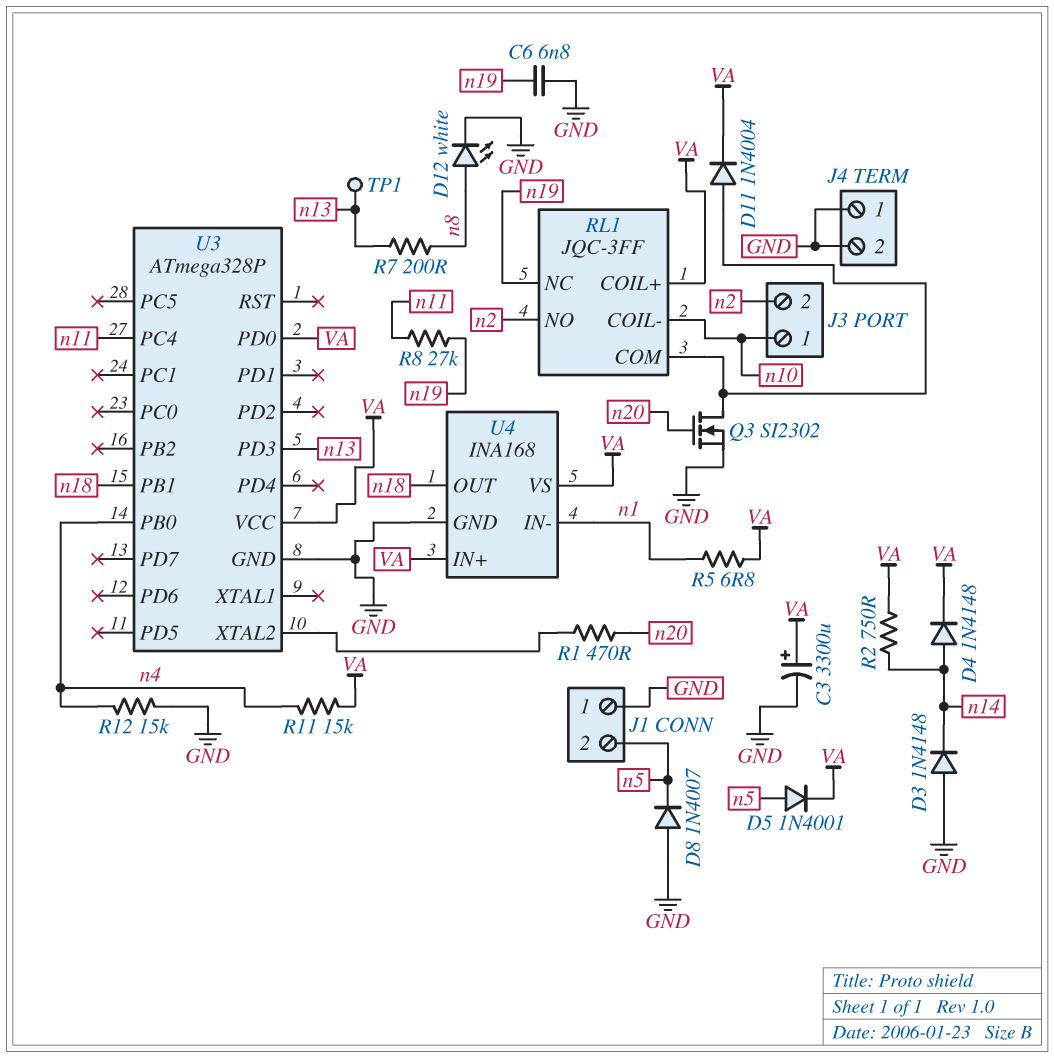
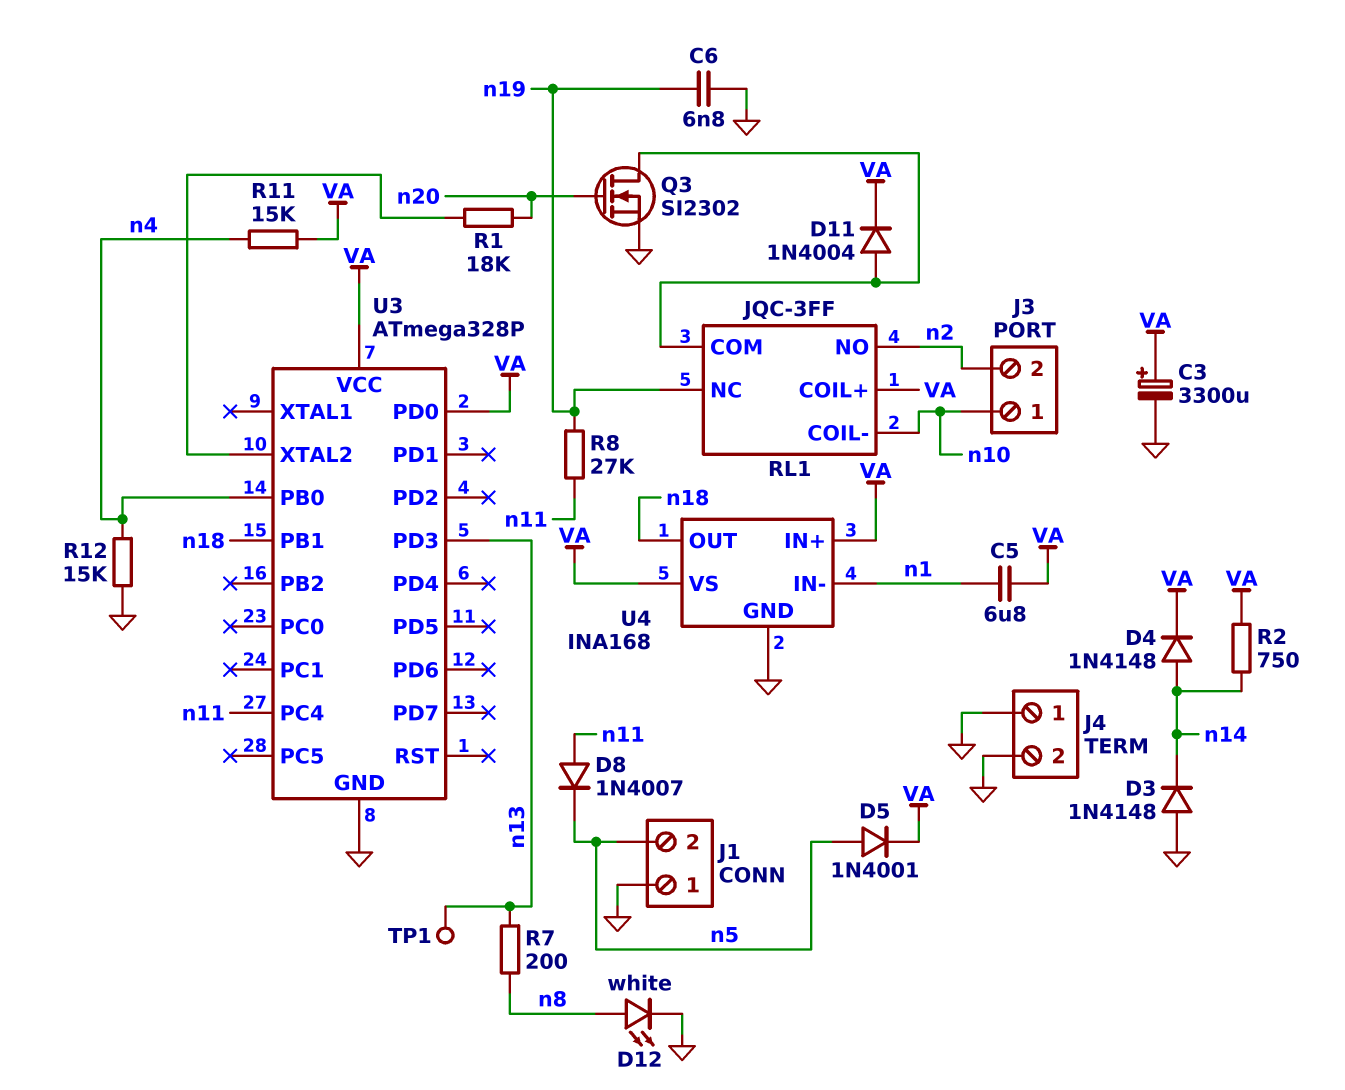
C5: none -> 6.8uF (VA, n1)
D8: diode 1N4007 (A GND, K n5) -> diode 1N4007 (A n11, K n5)
R1: 470 (U3/XTAL2, n20) -> 18k (U3/XTAL2, n20)
R5: 6.8 (VA, n1) -> none

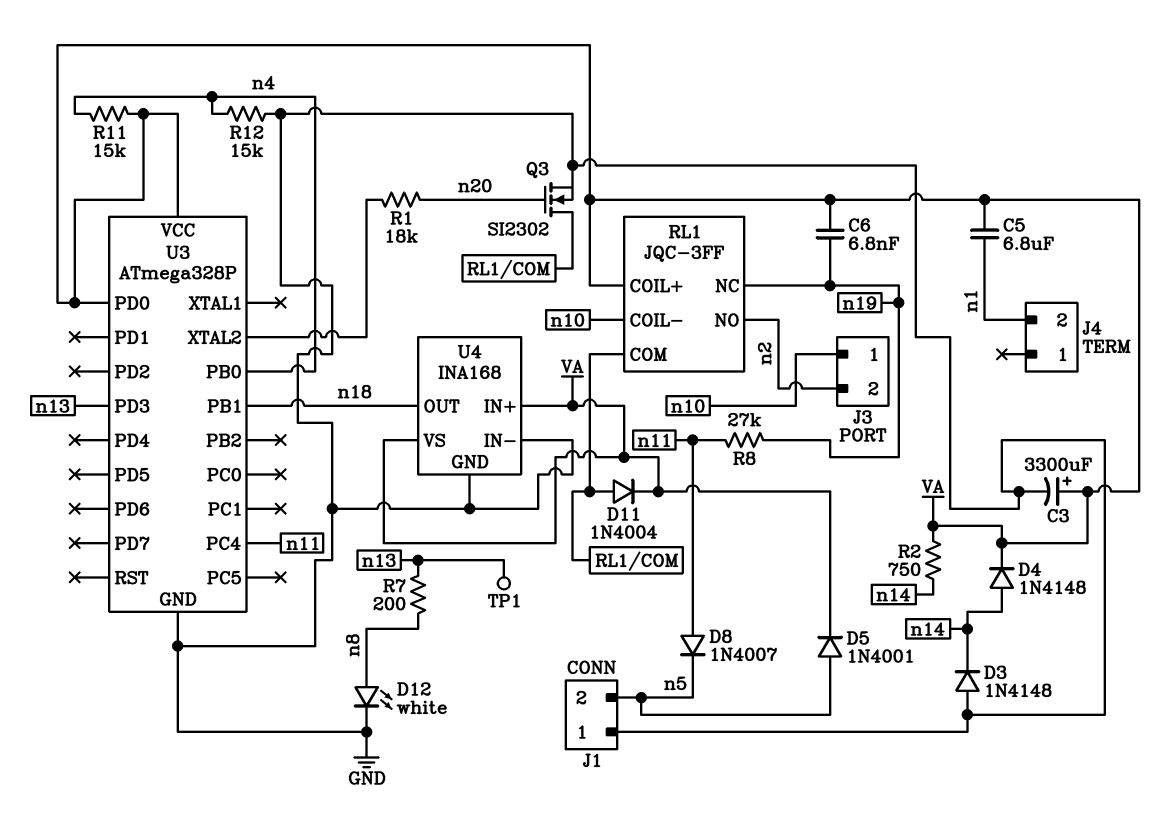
C6: 6.8nF (GND, n19) -> 6.8nF (VA, n19)
J4 pin 1: GND -> none
J4 pin 2: GND -> n1
U4 pin IN-: n1 -> GND

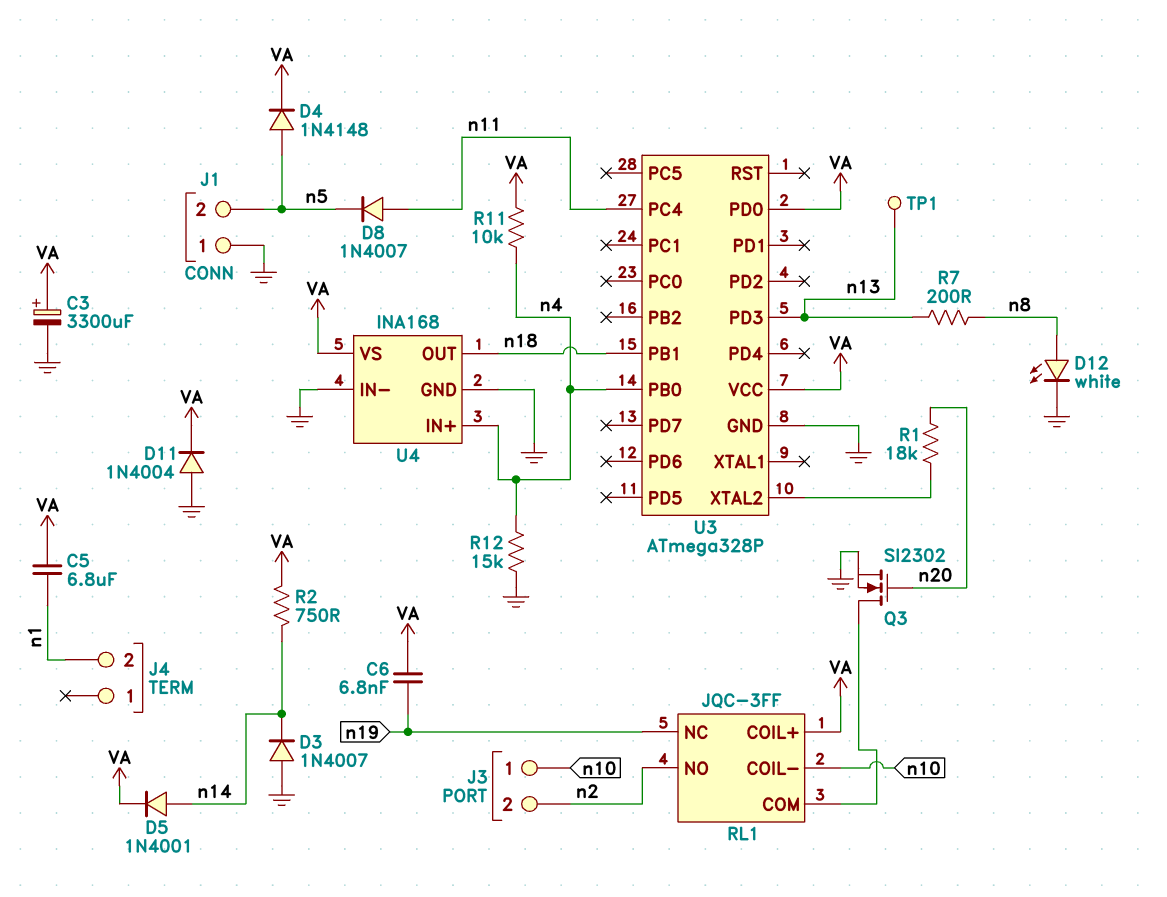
D3: diode 1N4148 (A GND, K n14) -> diode 1N4007 (A GND, K n14)
D4: diode 1N4148 (A n14, K VA) -> diode 1N4148 (A n5, K VA)
D5: diode 1N4001 (A n5, K VA) -> diode 1N4001 (A n14, K VA)
D11: diode 1N4004 (A RL1/COM, K VA) -> diode 1N4004 (A GND, K VA)
R8: 27k (n11, n19) -> none
R11: 15k (VA, n4) -> 10k (VA, n4)
U4 pin IN+: VA -> n4

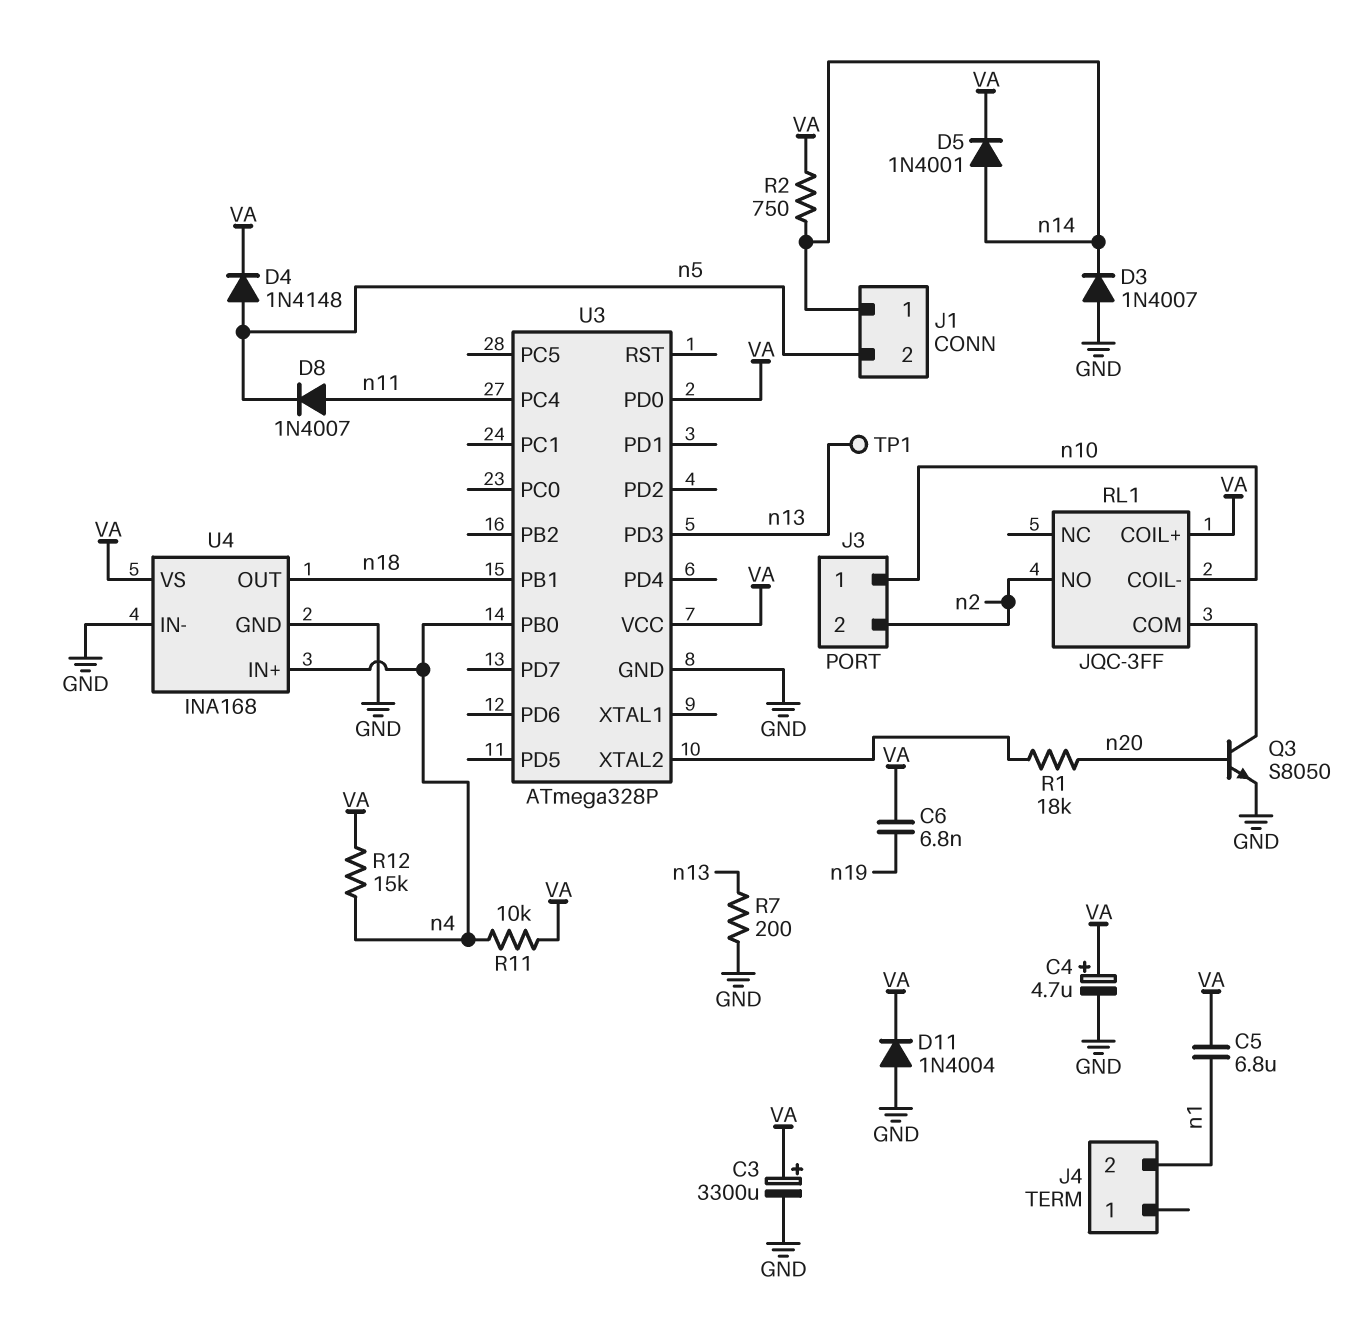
C4: none -> 4.7uF (plus VA, minus GND)
D12: LED white (A n8, K GND) -> none
J1 pin 1: GND -> n14
Q3: NMOS SI2302 (G n20, D RL1/COM, S GND) -> NPN S8050 (B n20, C RL1/COM, E GND)
R7: 200 (n8, n13) -> 200 (GND, n13)
R12: 15k (GND, n4) -> 15k (VA, n4)
RL1 pin NC: n19 -> none

